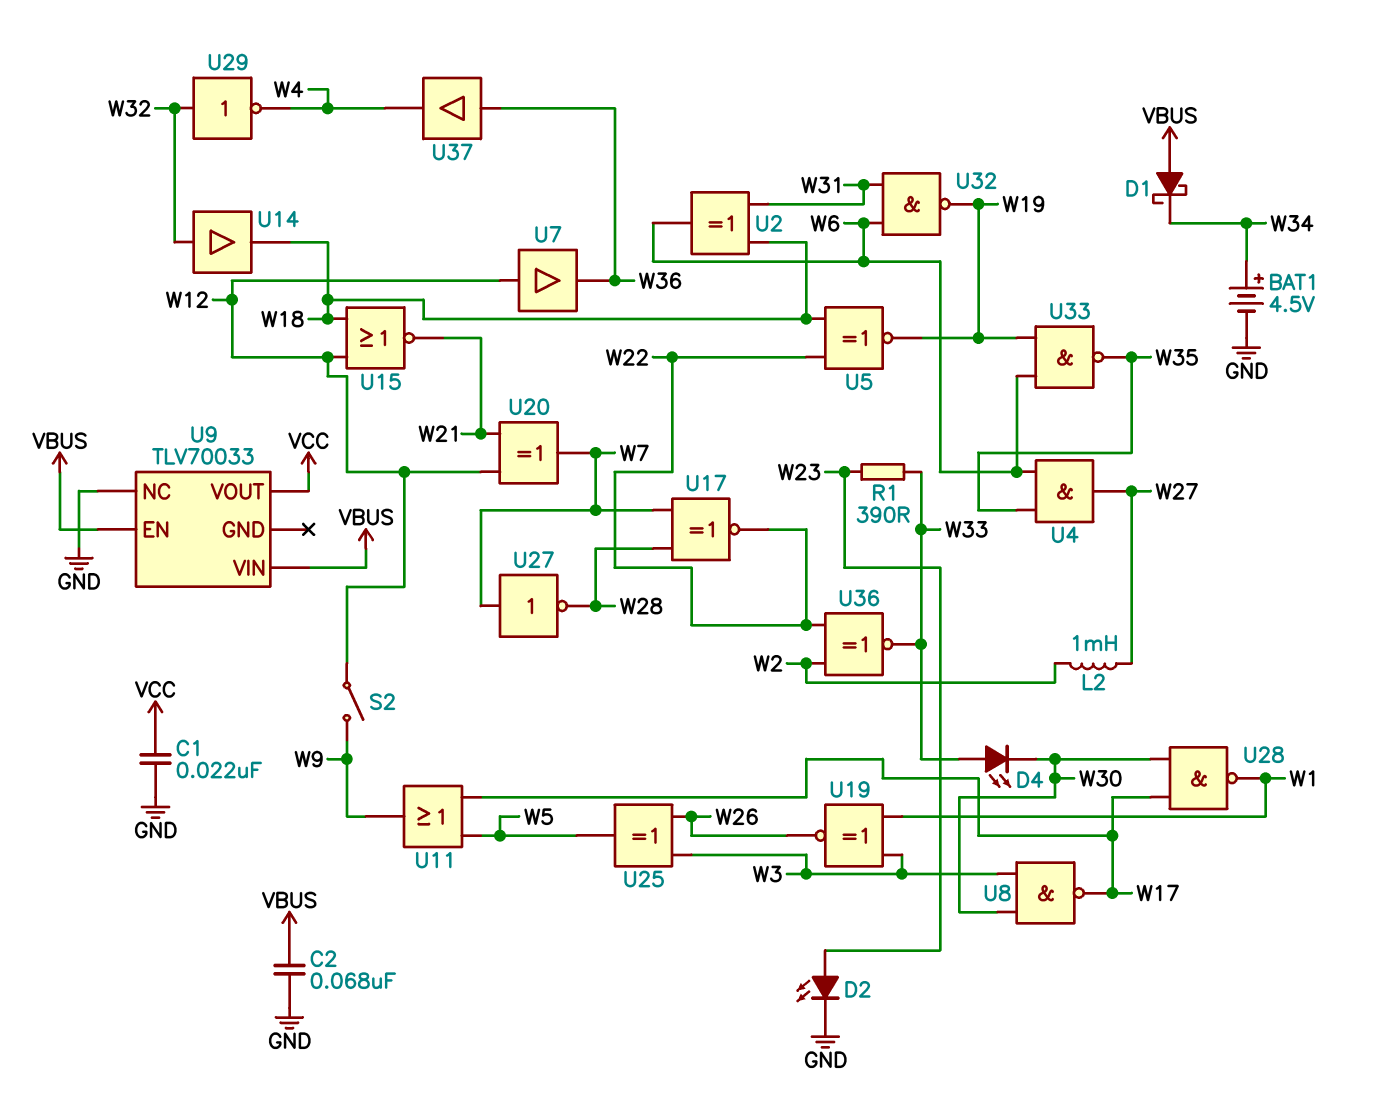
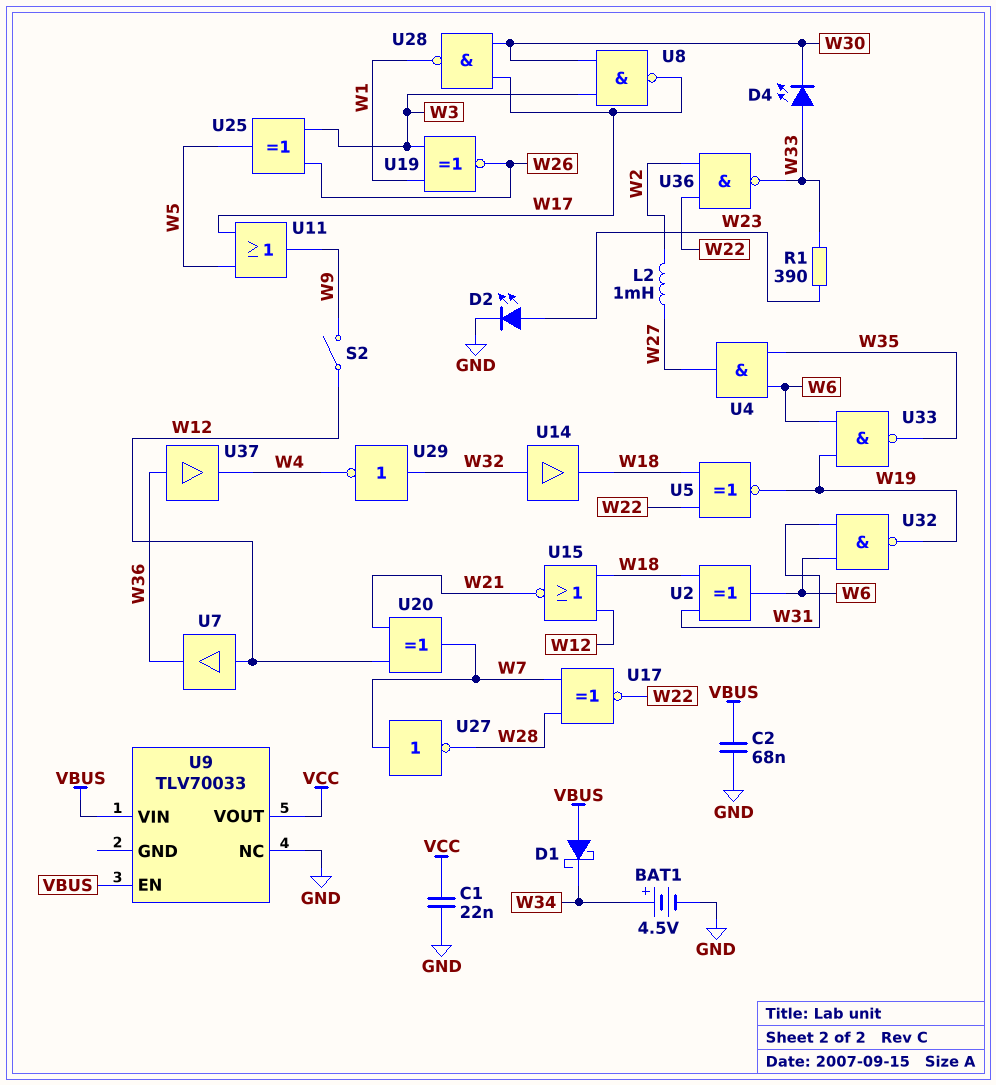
U36: XNOR (in W2, in W22, out W33) -> NAND (in W2, in W22, out W33)

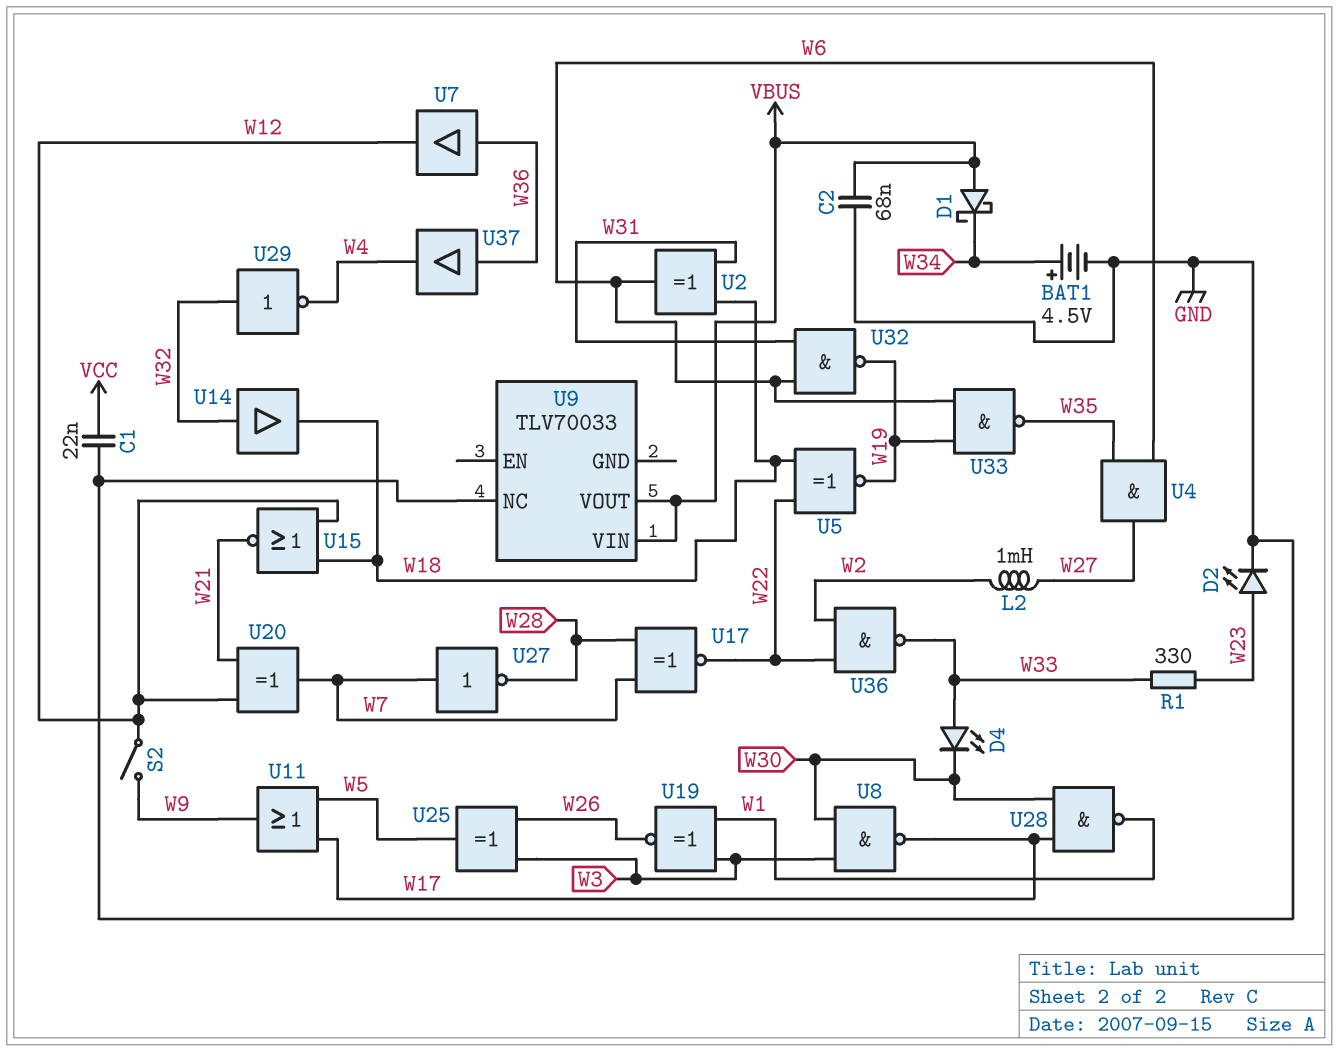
R1: 390 (W23, W33) -> 330 (W23, W33)
U7: buffer (in W12, out W36) -> buffer (in W36, out W12)
U9 pin EN: VBUS -> none
U9 pin VOUT: VCC -> VBUS

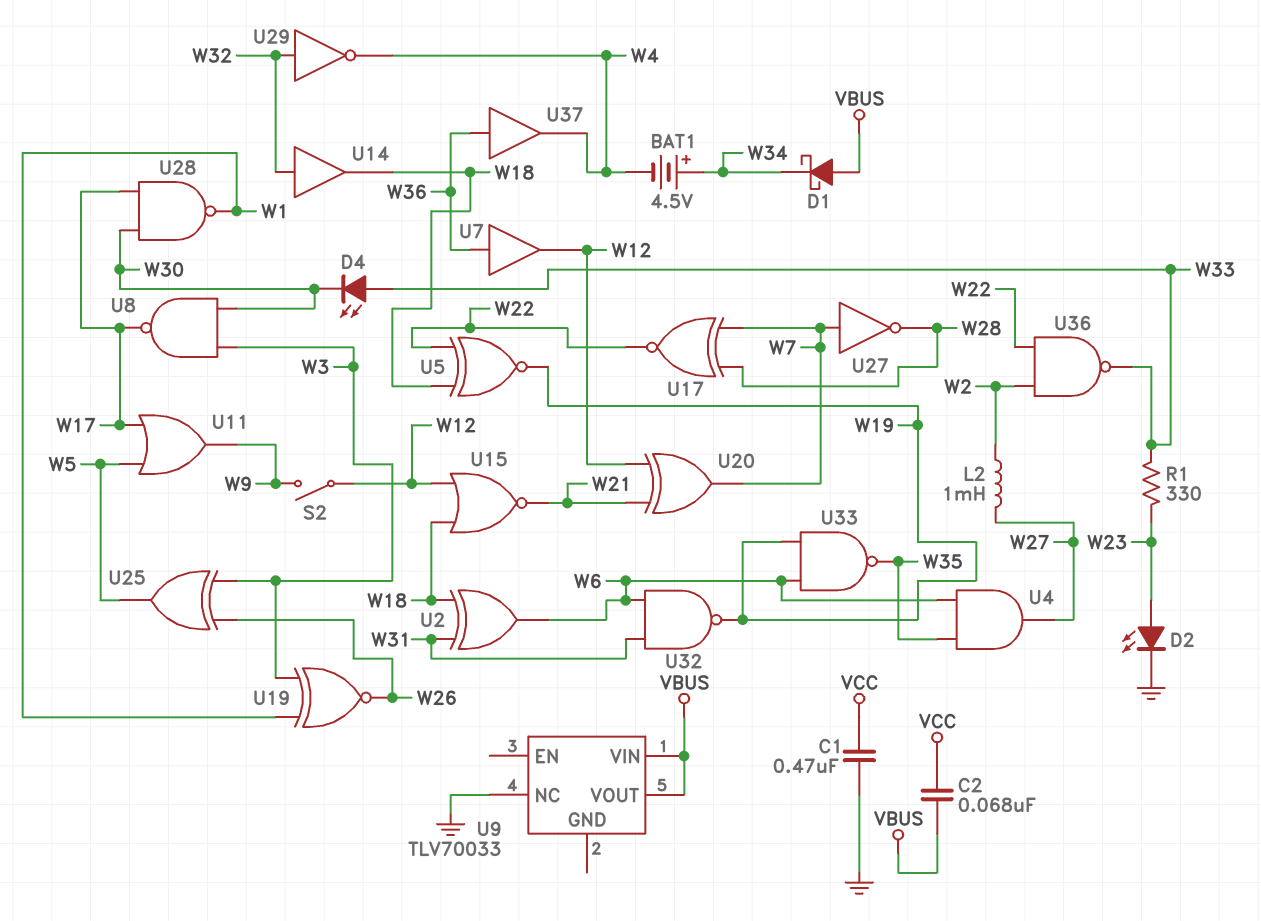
BAT1: 4.5V (plus W34, minus GND) -> 4.5V (plus W34, minus W4)
C1: 22nF (GND, VCC) -> 470nF (GND, VCC)
C2: 68nF (GND, VBUS) -> 68nF (VBUS, VCC)

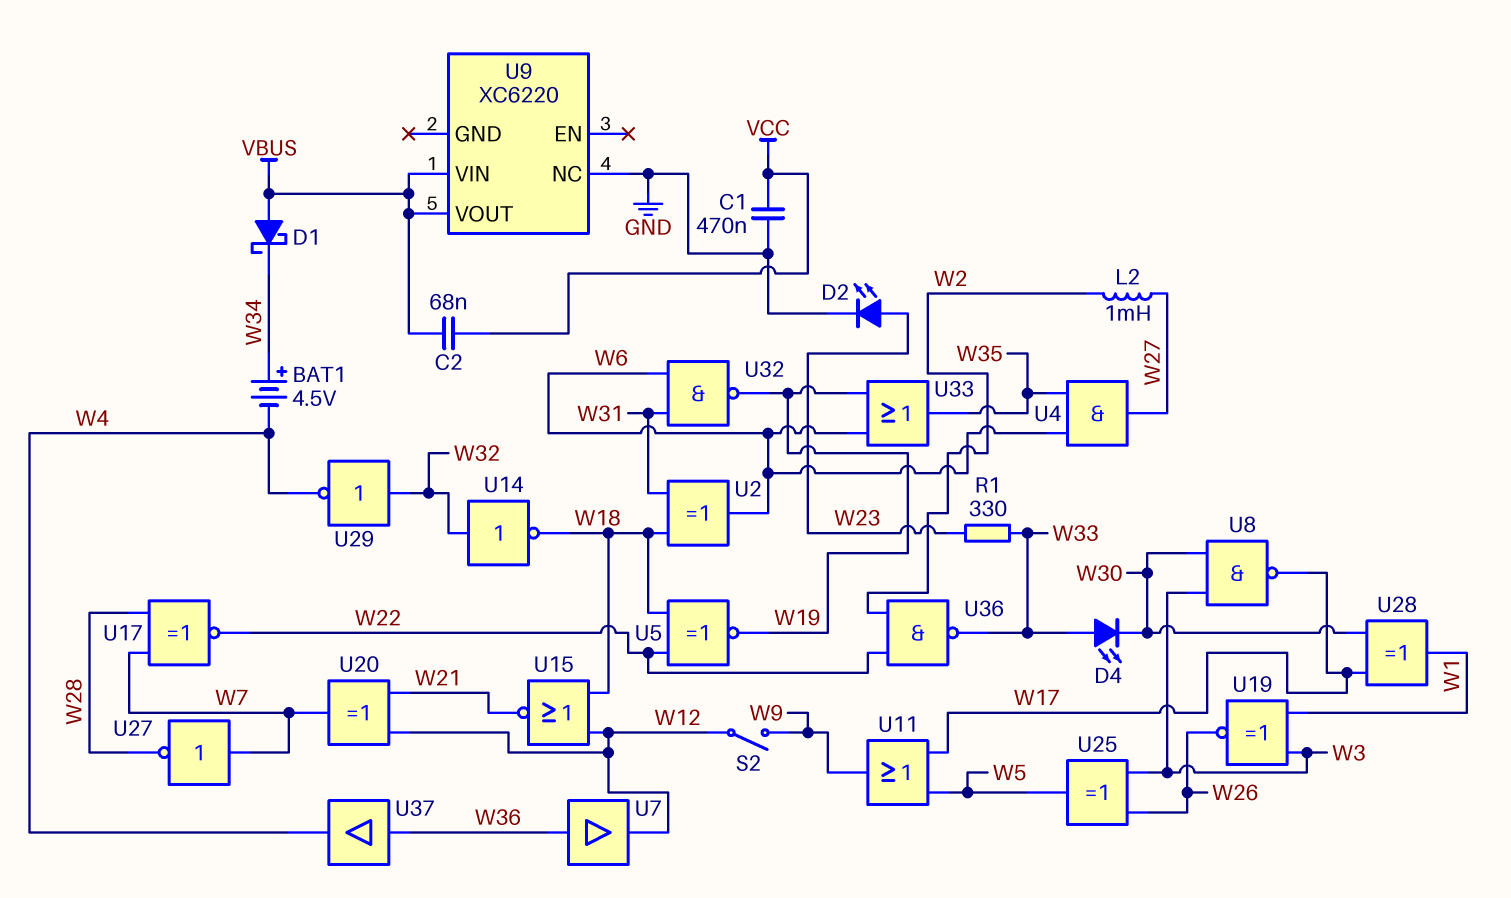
U9: TLV70033 -> XC6220
U14: buffer (in W32, out W18) -> NOT (in W32, out W18)
U28: NAND (in W17, in W30, out W1) -> XOR (in W17, in W30, out W1)
U33: NAND (in W6, in W19, out W35) -> OR (in W6, in W19, out W35)

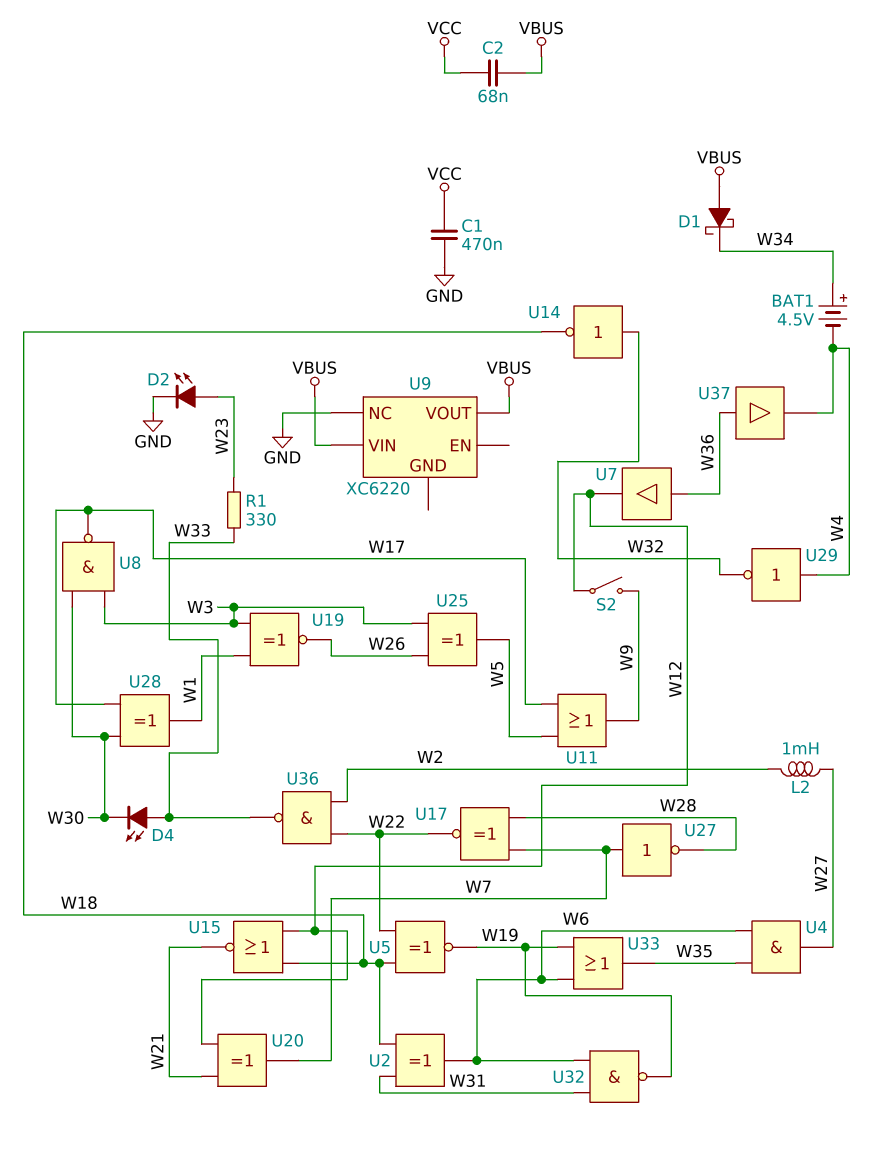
U29: NOT (in W32, out W4) -> NOT (in W4, out W32)

